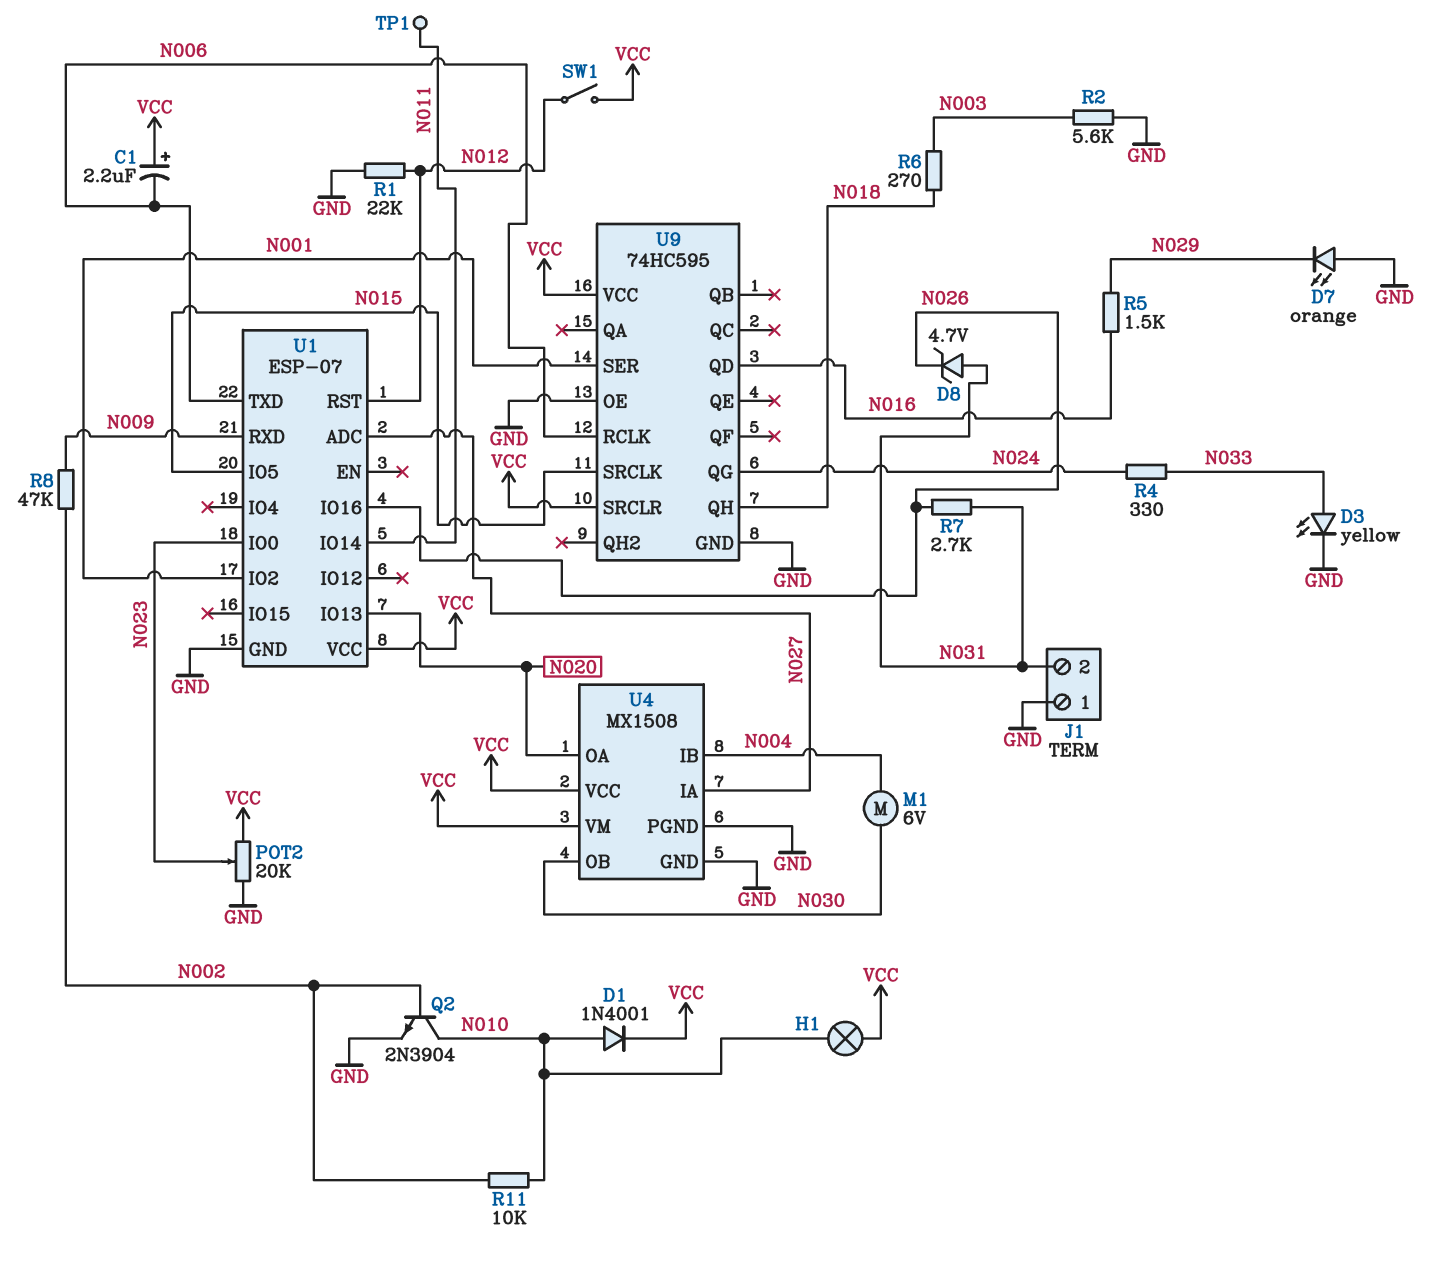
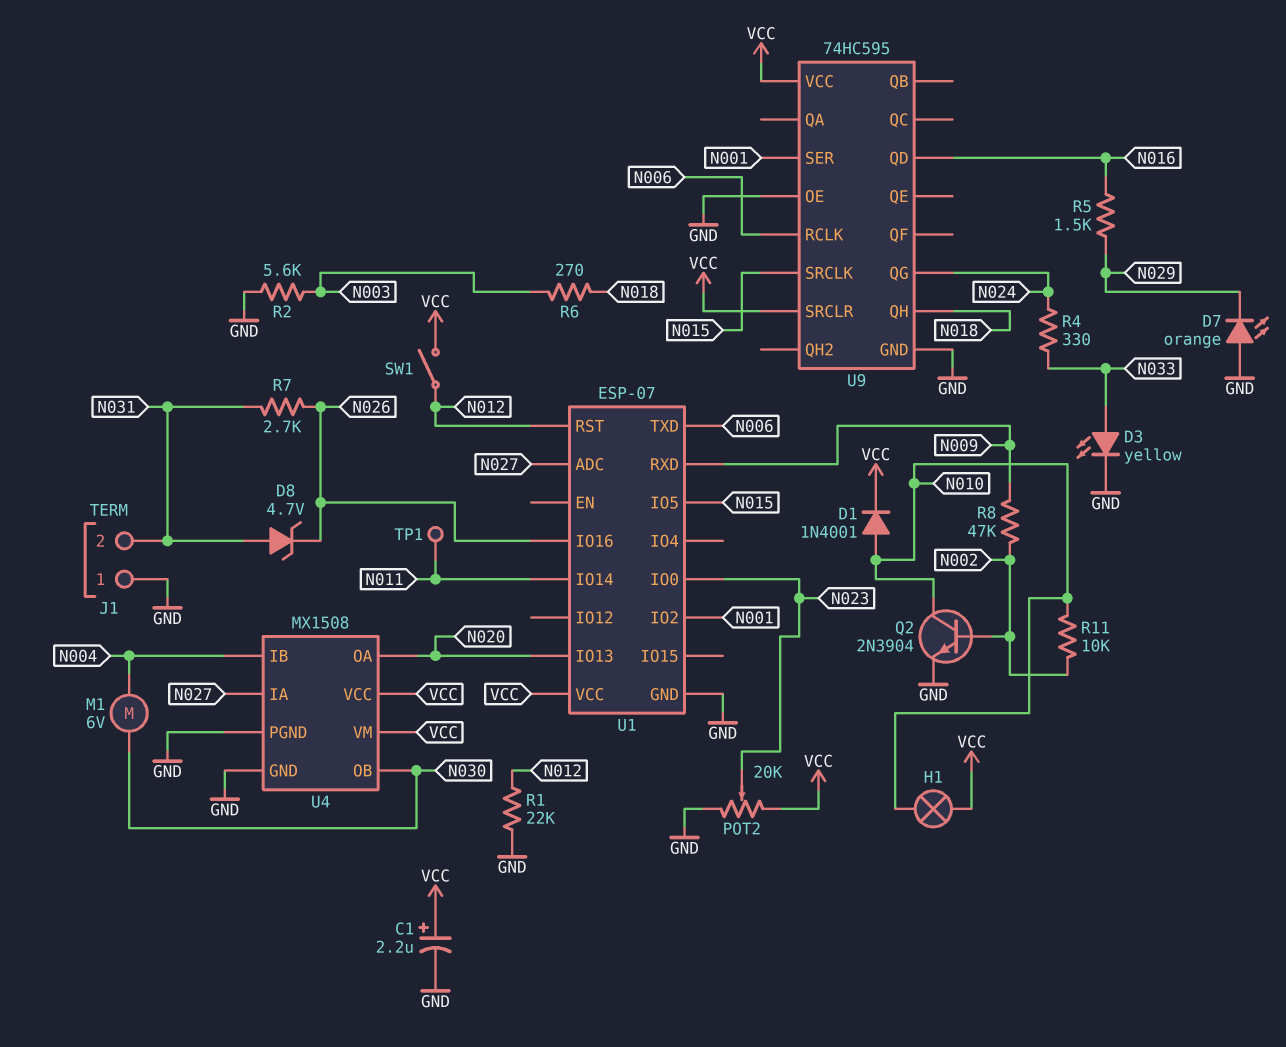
C1: 2.2uF (plus VCC, minus N006) -> 2.2uF (plus VCC, minus GND)

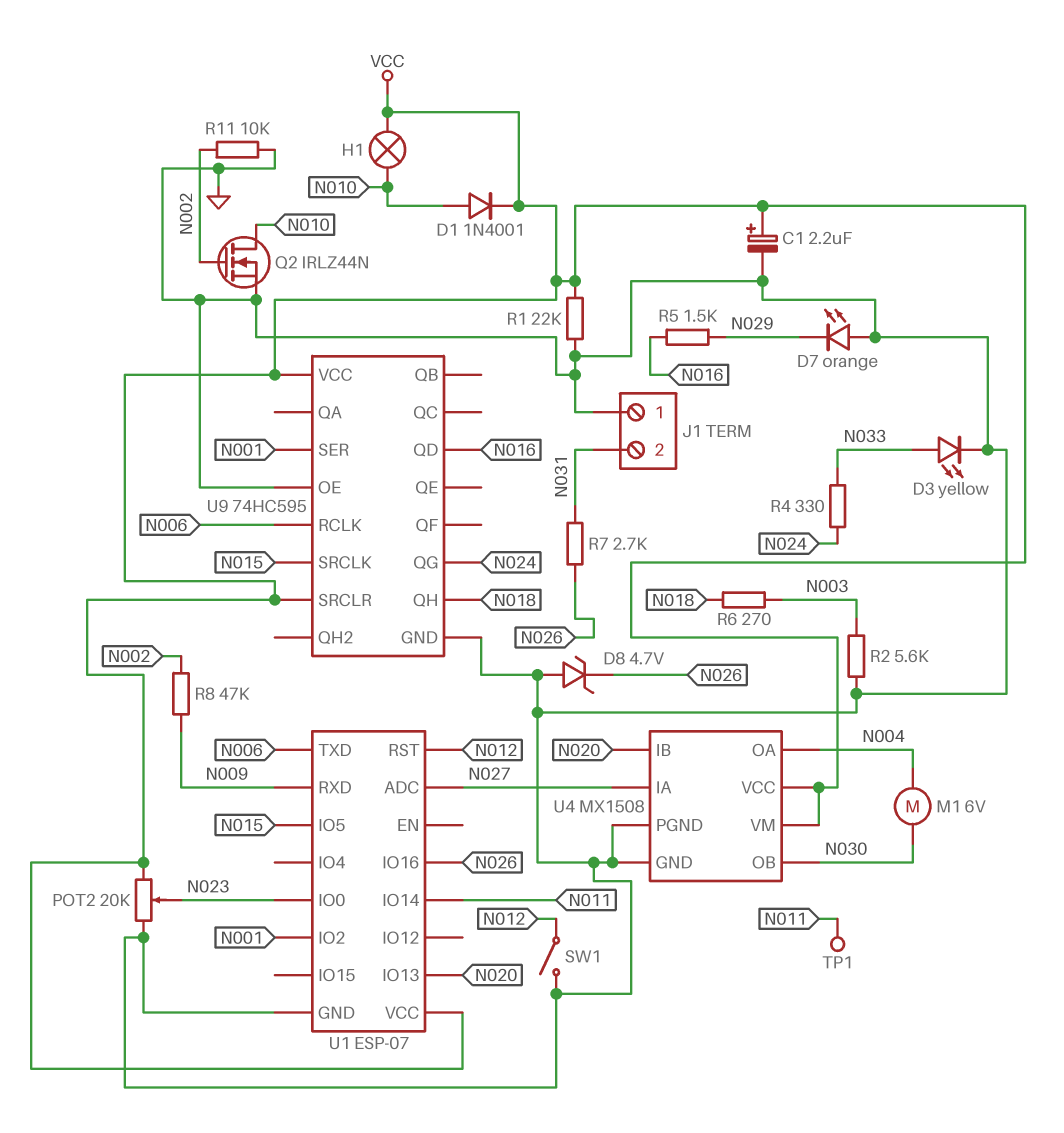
D8: zener 4.7V (A N031, K N026) -> zener 4.7V (A GND, K N026)
Q2: NPN 2N3904 (B N002, C N010, E GND) -> NMOS IRLZ44N (G N002, D N010, S GND)
R1: 22k (GND, N012) -> 22k (GND, VCC)
R11: 10k (N002, N010) -> 10k (GND, N002)
SW1: switch (N012, VCC) -> switch (GND, N012)
U4 pin IB: N004 -> N020
U4 pin OA: N020 -> N004

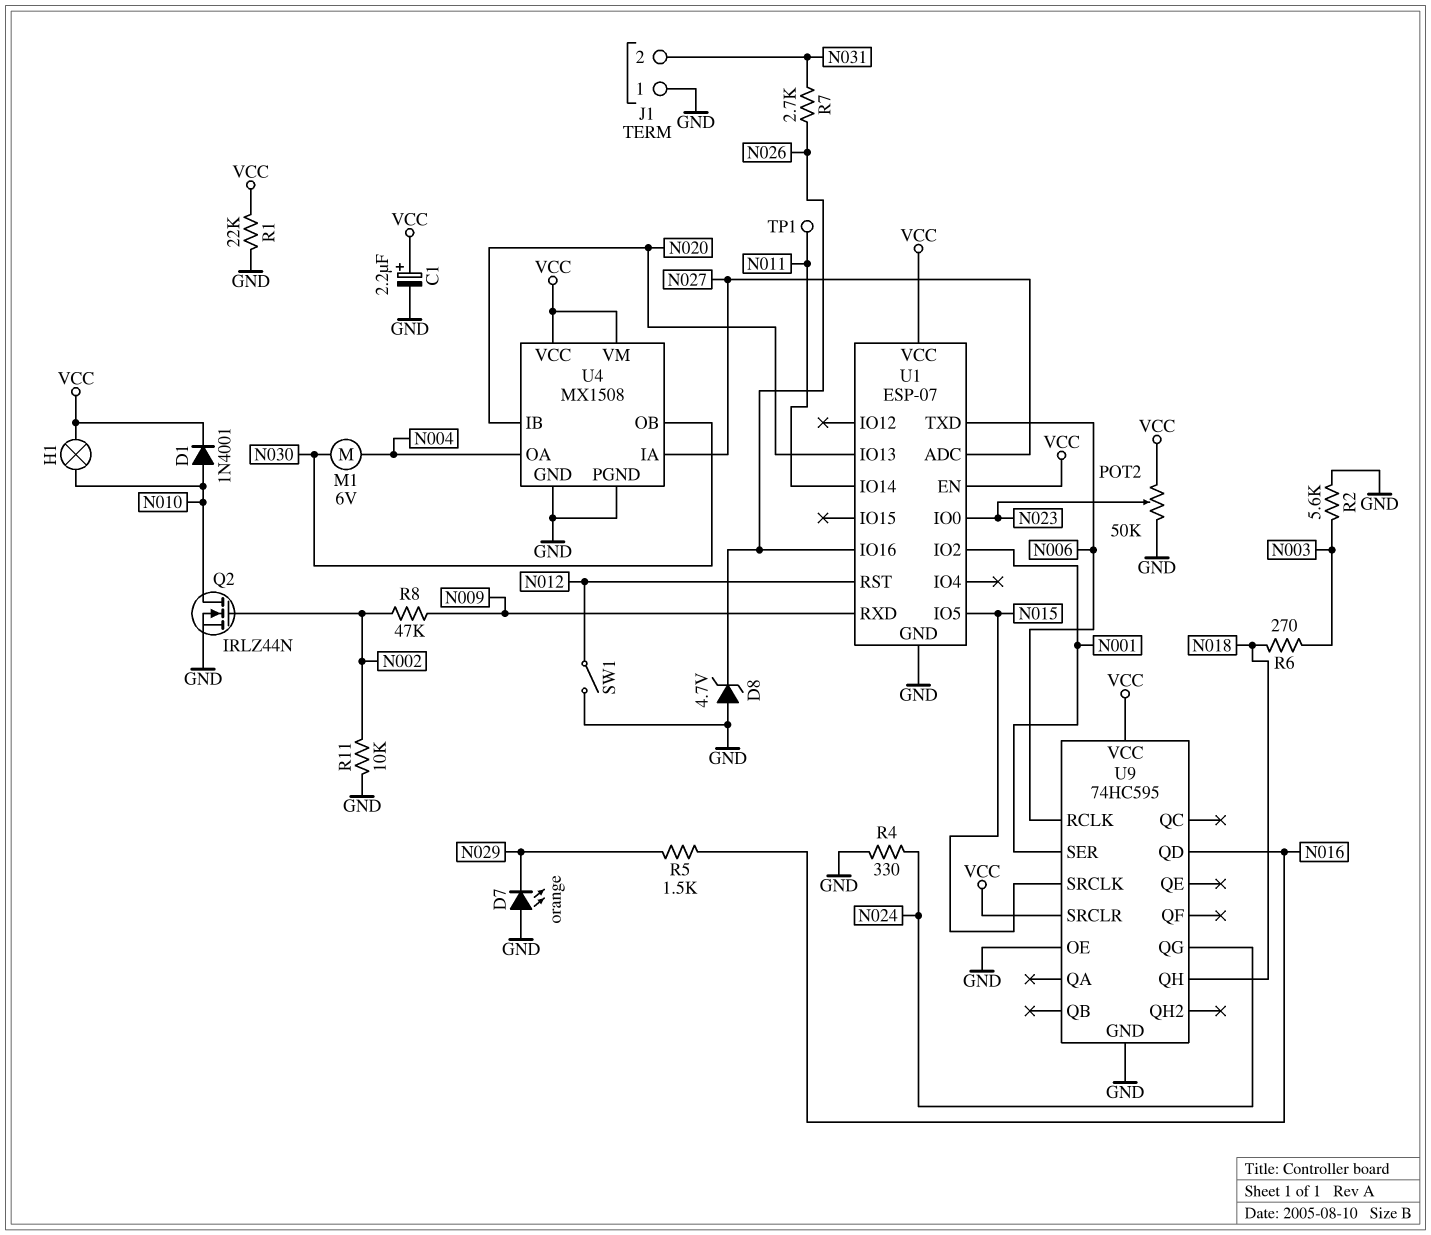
D3: LED yellow (A N033, K GND) -> none
POT2: 20k (GND, VCC, wiper N023) -> 50k (GND, VCC, wiper N023)
R4: 330 (N024, N033) -> 330 (GND, N024)
U1 pin EN: none -> VCC

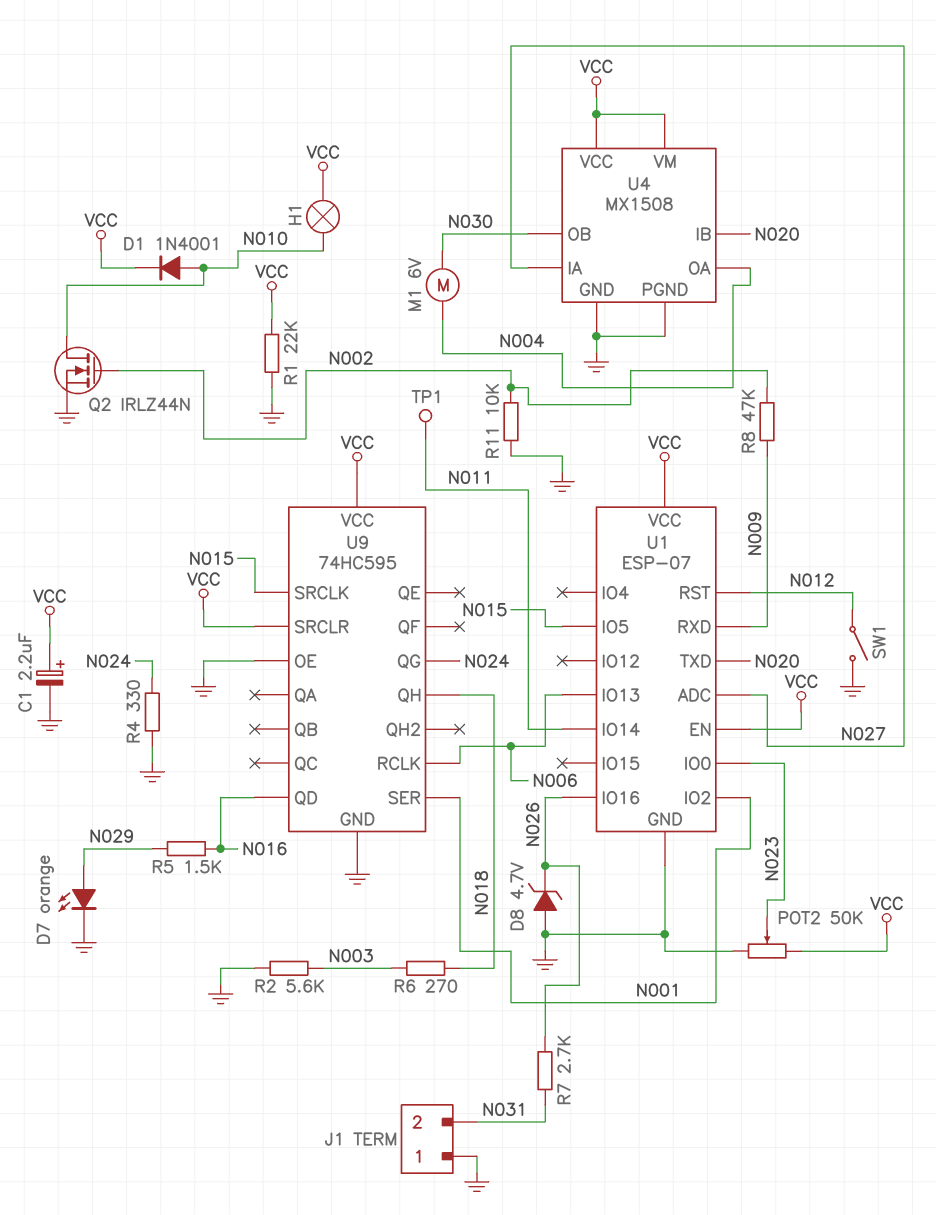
D7: LED orange (A GND, K N029) -> LED orange (A N029, K GND)
U1 pin IO13: N020 -> N006
U1 pin TXD: N006 -> N020

